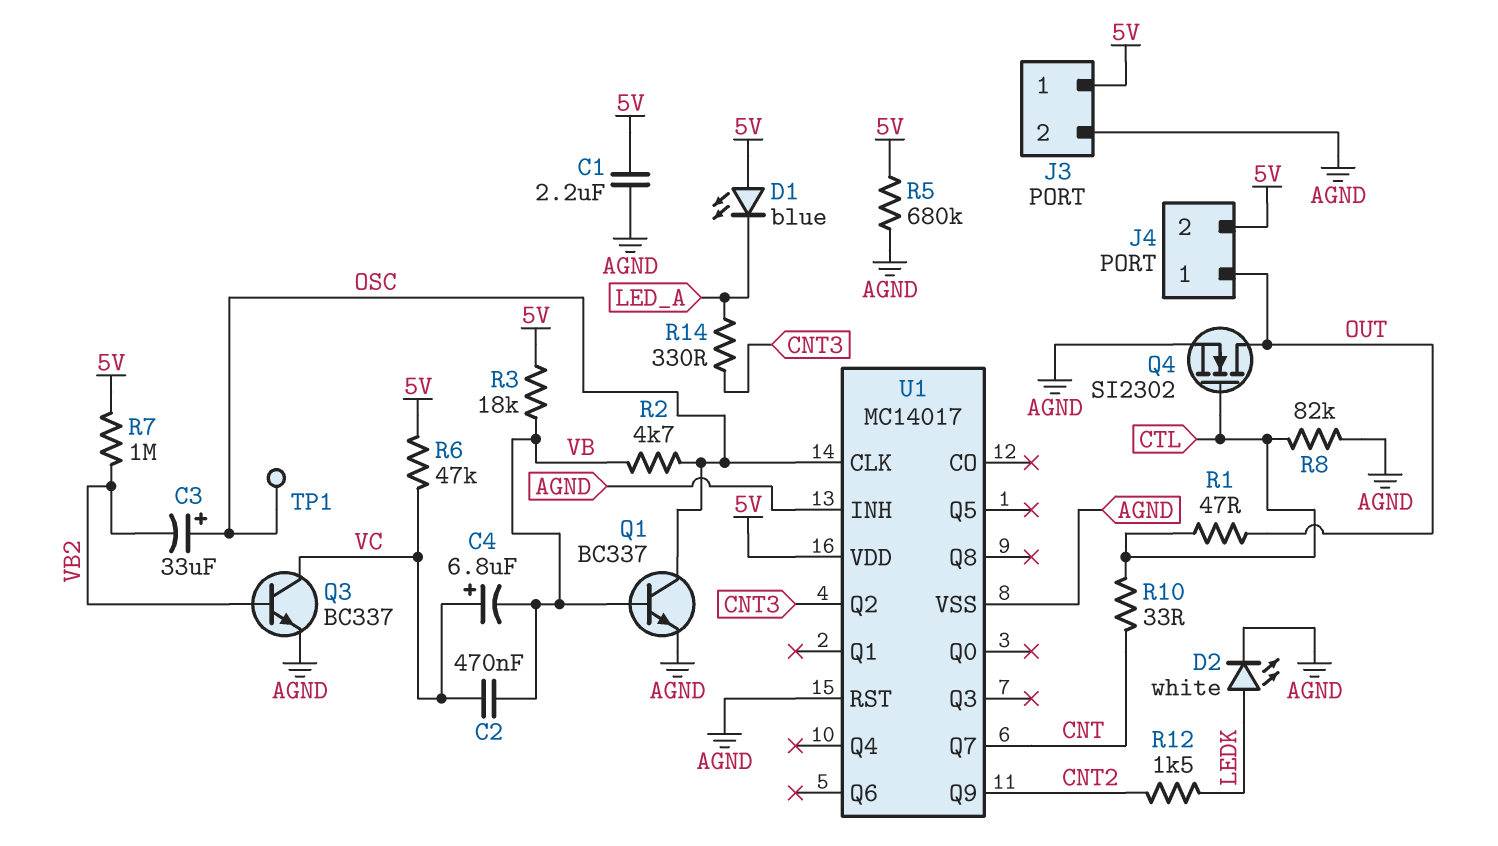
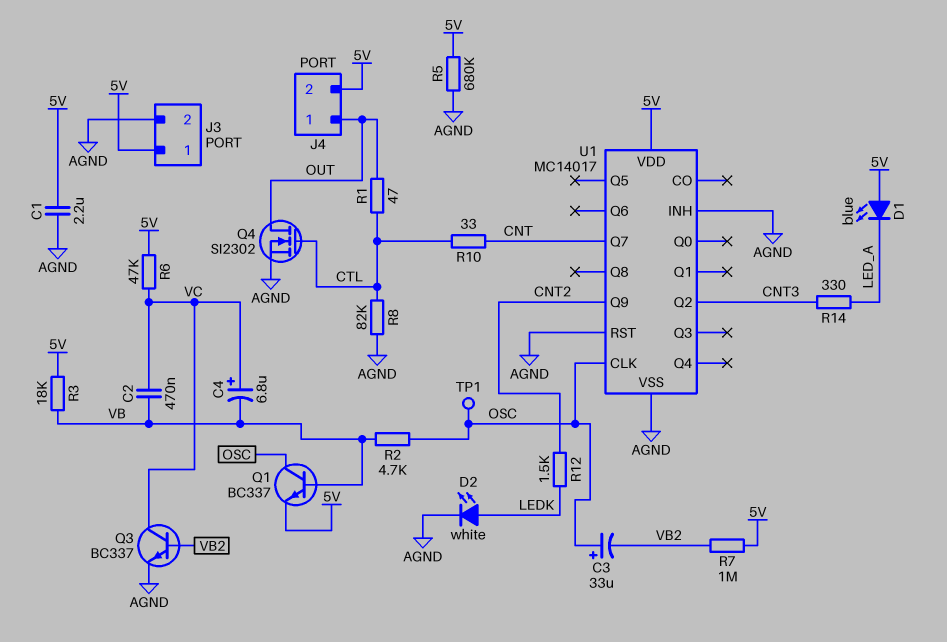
Q1: NPN BC337 (B VB, C OSC, E AGND) -> NPN BC337 (B VB, C OSC, E 5V)

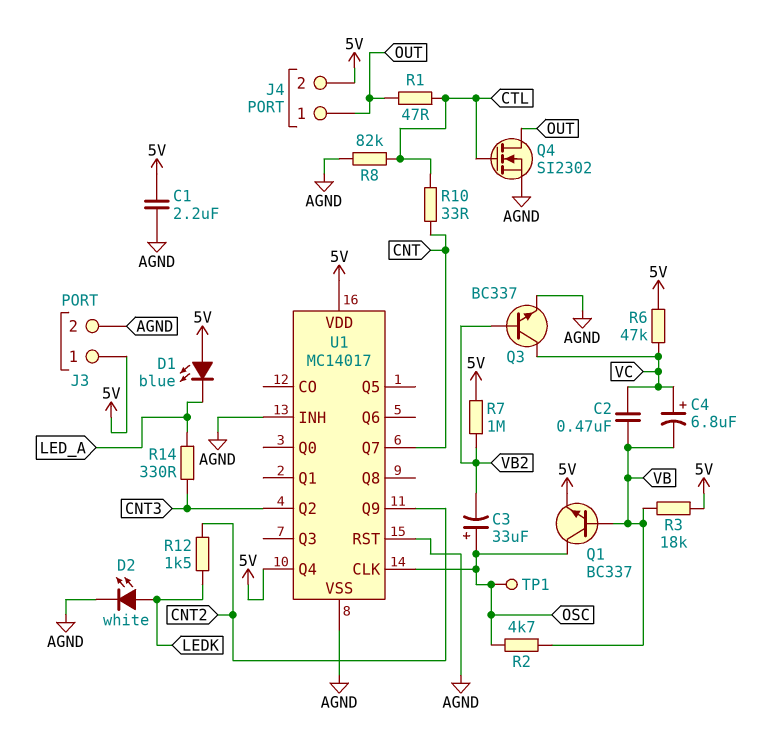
R5: 680k (5V, AGND) -> none
U1 pin Q4: none -> 5V

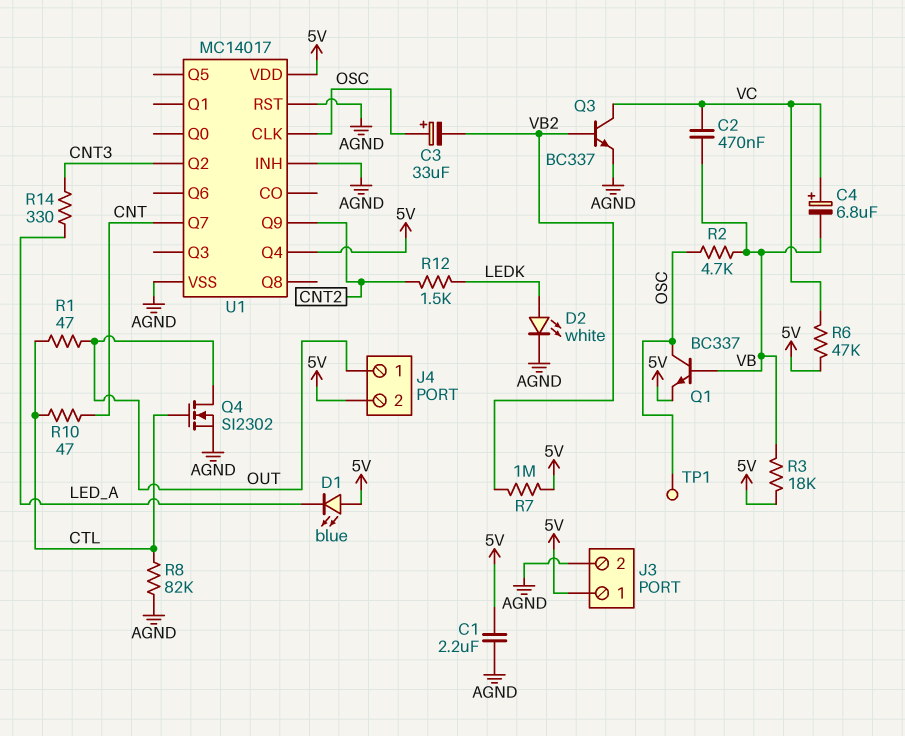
R10: 33 (CNT, CTL) -> 47 (CNT, CTL)

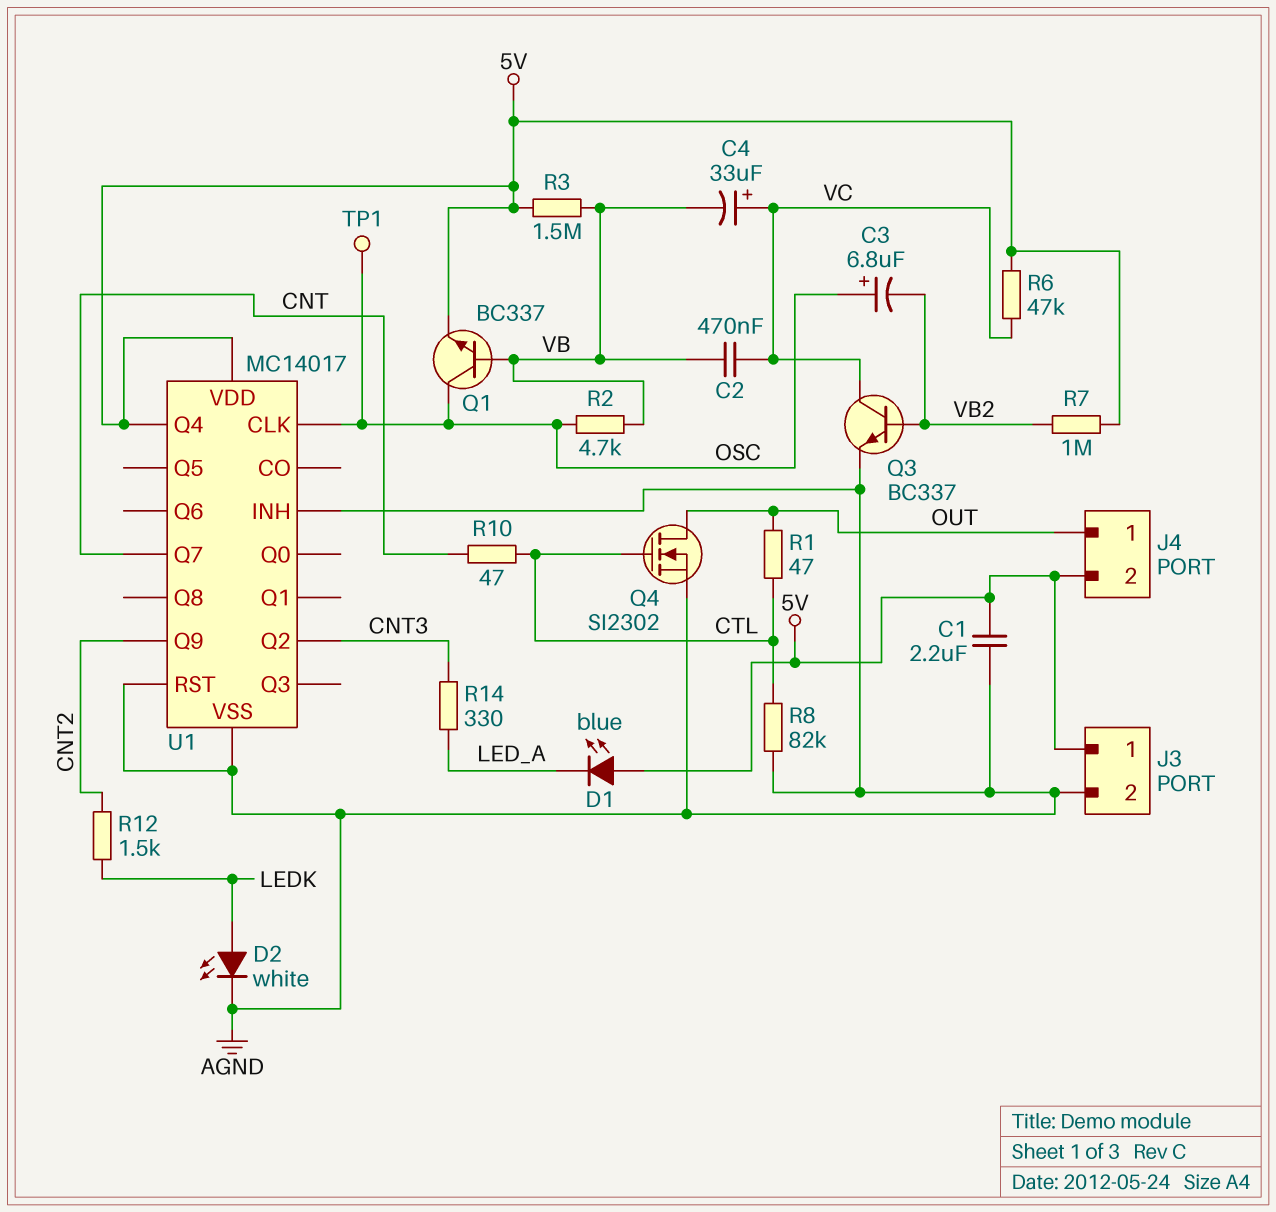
C3: 33uF (plus OSC, minus VB2) -> 6.8uF (plus OSC, minus VB2)
C4: 6.8uF (plus VC, minus VB) -> 33uF (plus VC, minus VB)
R3: 18k (5V, VB) -> 1.5M (5V, VB)

